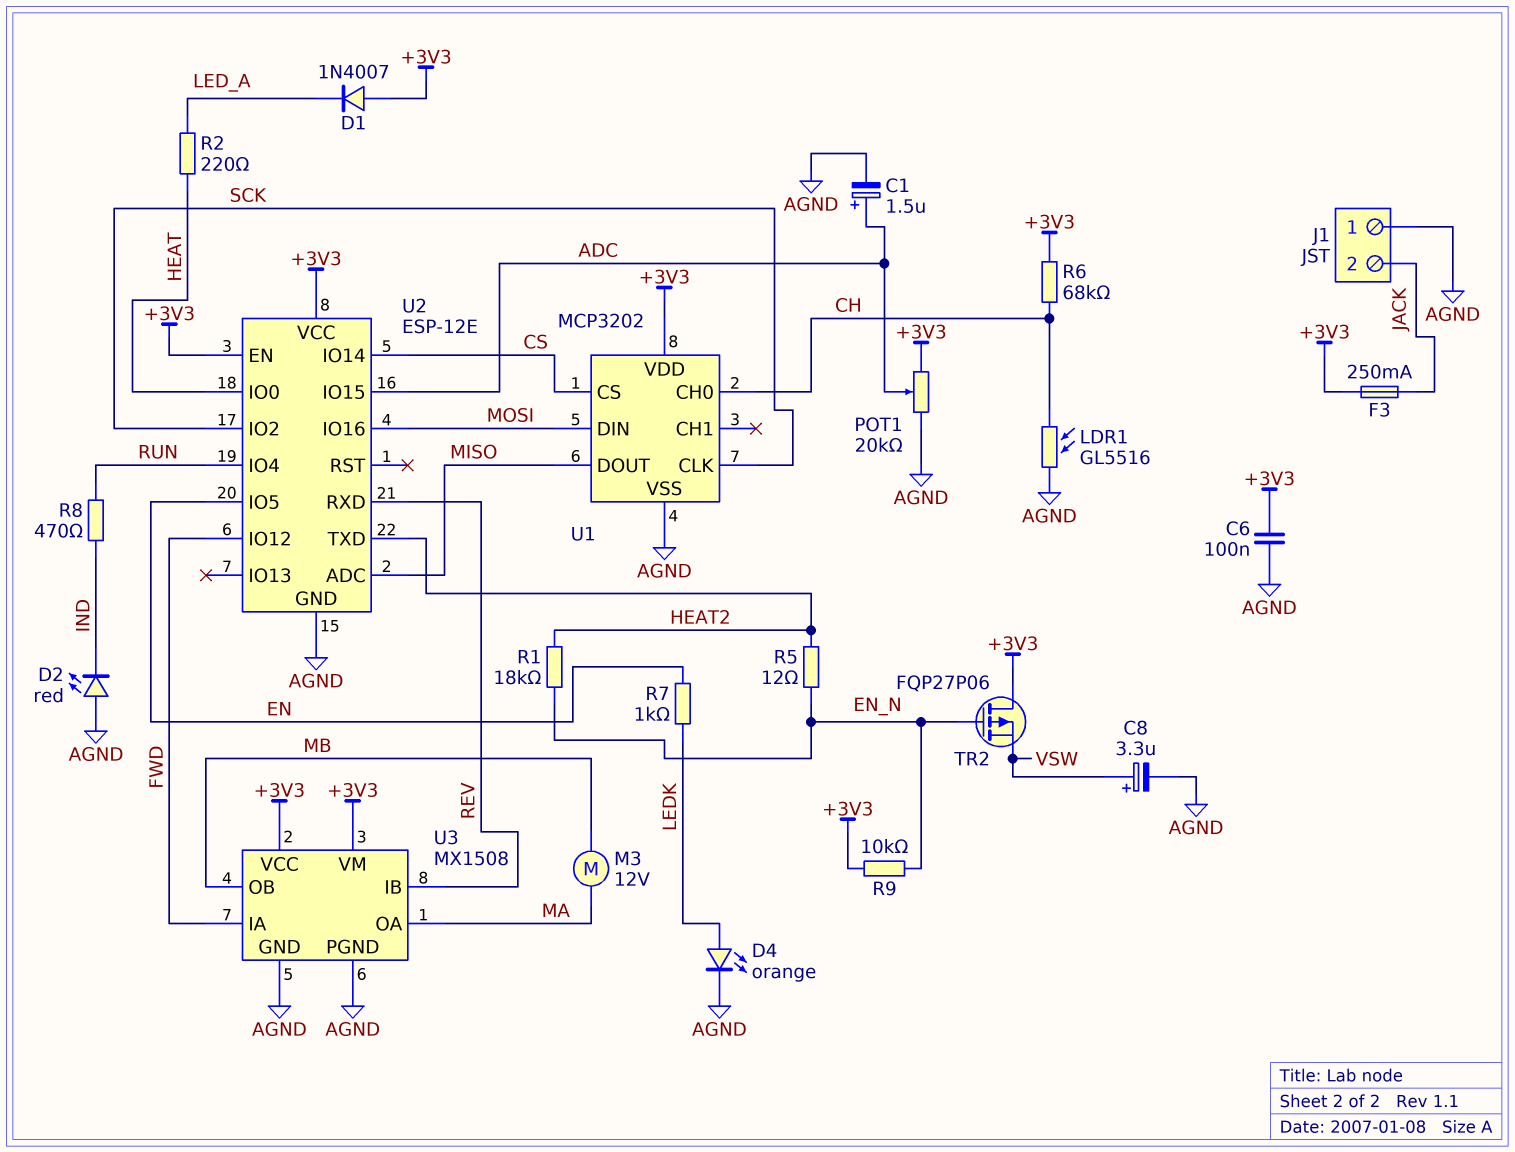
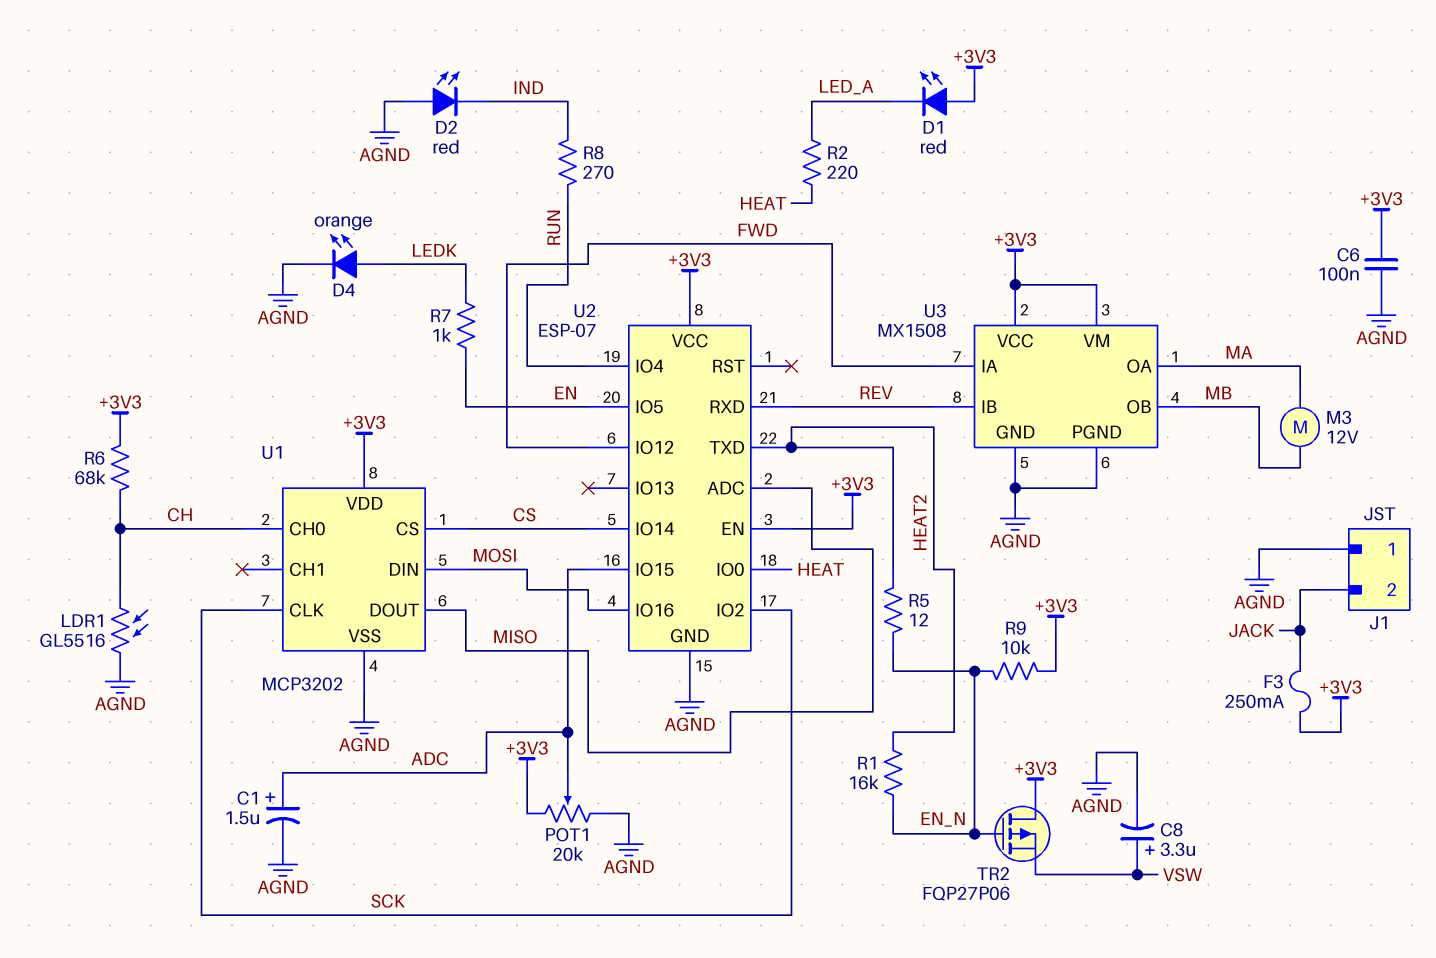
D1: diode 1N4007 (A +3V3, K LED_A) -> LED red (A +3V3, K LED_A)
R1: 18k (EN_N, HEAT2) -> 16k (EN_N, HEAT2)
R8: 470 (IND, RUN) -> 270 (IND, RUN)
U2: ESP-12E -> ESP-07

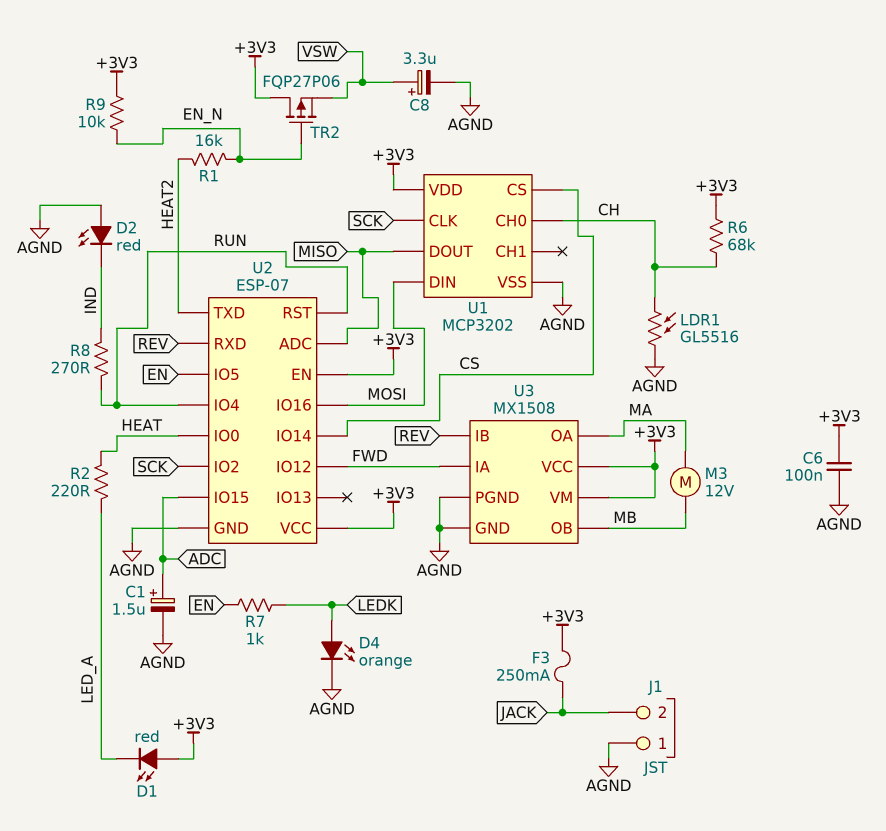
POT1: 20k (+3V3, AGND, wiper ADC) -> none
R5: 12 (EN_N, HEAT2) -> none
U2 pin RST: none -> RUN

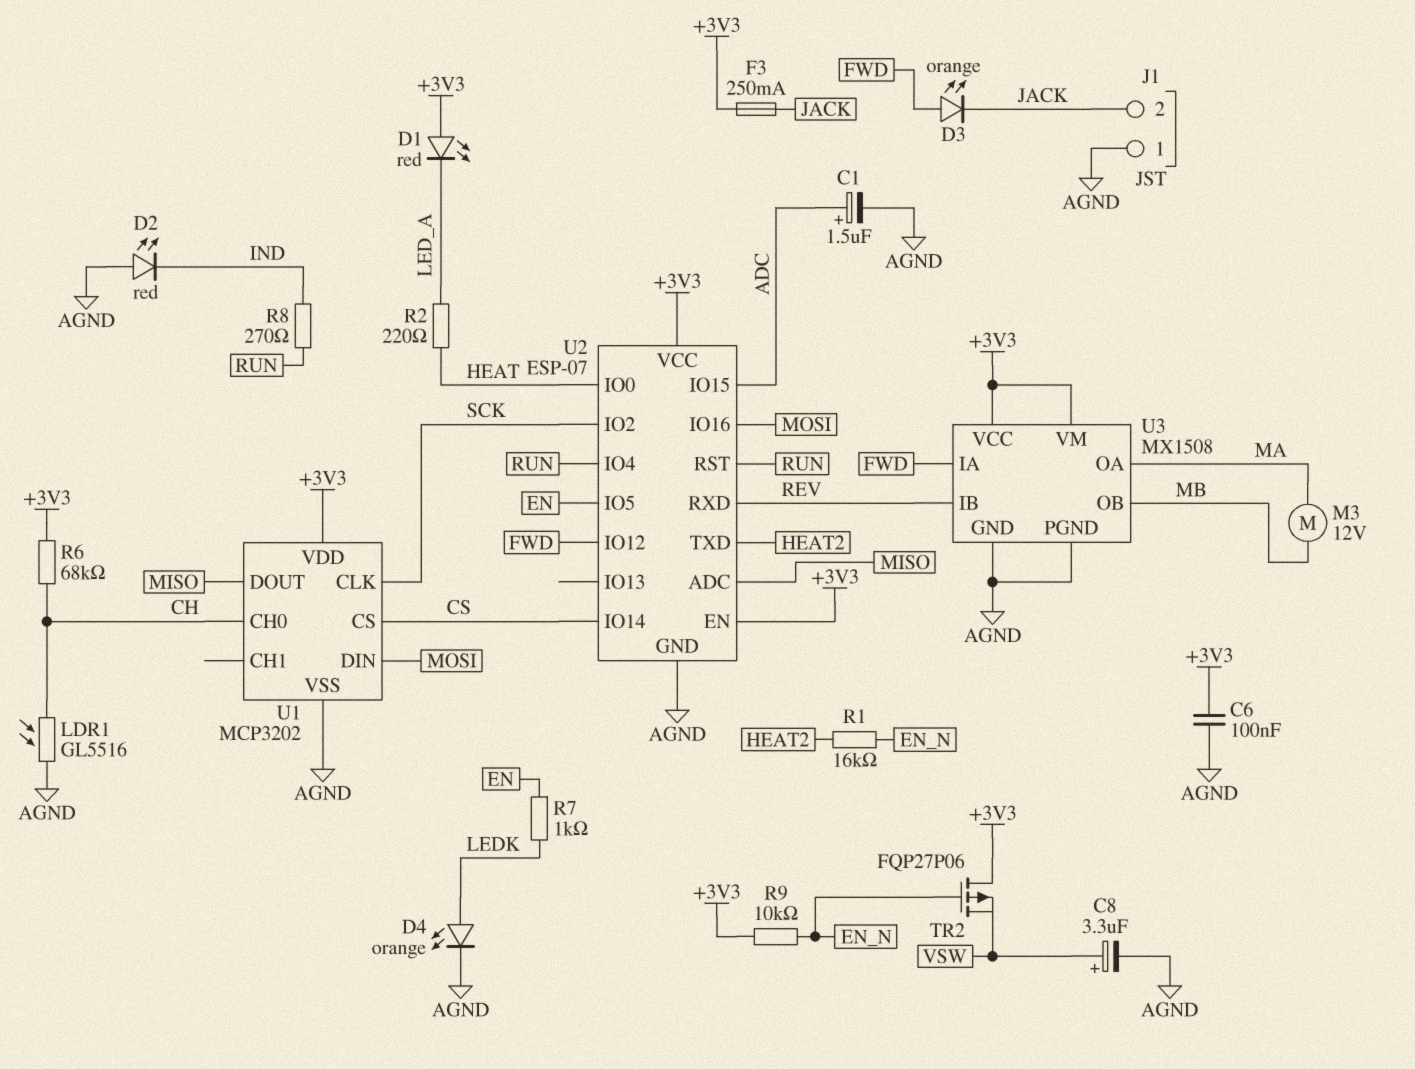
D3: none -> LED orange (A FWD, K JACK)

